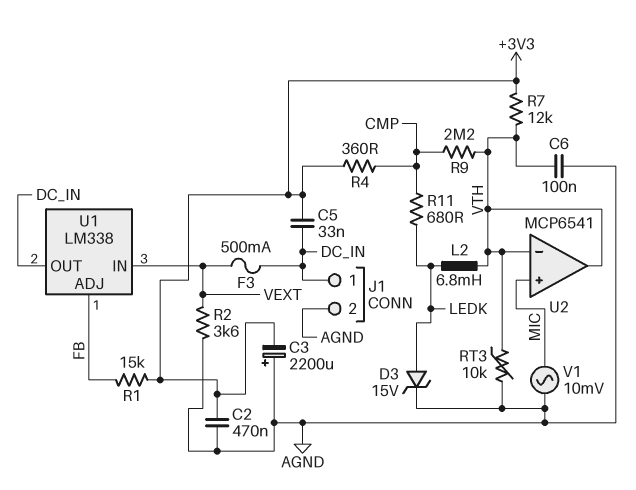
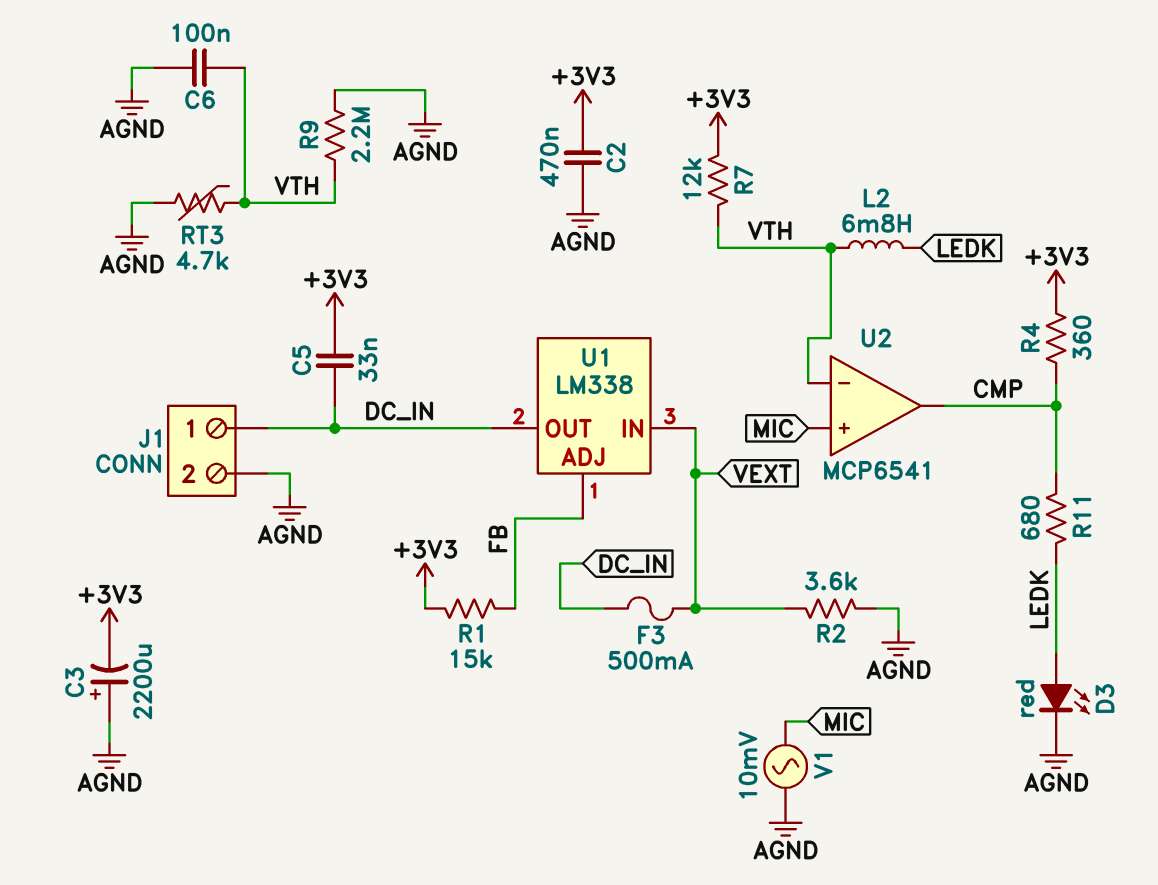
D3: zener 15V (A LEDK, K AGND) -> LED red (A LEDK, K AGND)
R9: 2.2M (CMP, VTH) -> 2.2M (AGND, VTH)
RT3: 10k (AGND, VTH) -> 4.7k (AGND, VTH)
U2 pin out: VTH -> CMP

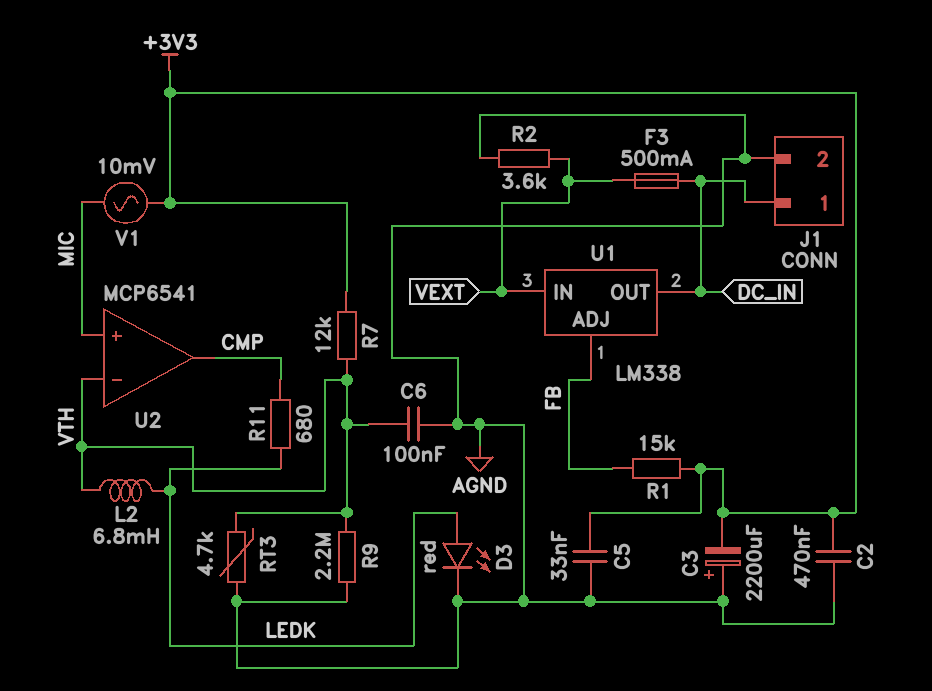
C5: 33nF (+3V3, DC_IN) -> 33nF (+3V3, AGND)
R4: 360 (+3V3, CMP) -> none
V1: AC 10mV (AGND, MIC) -> AC 10mV (+3V3, MIC)

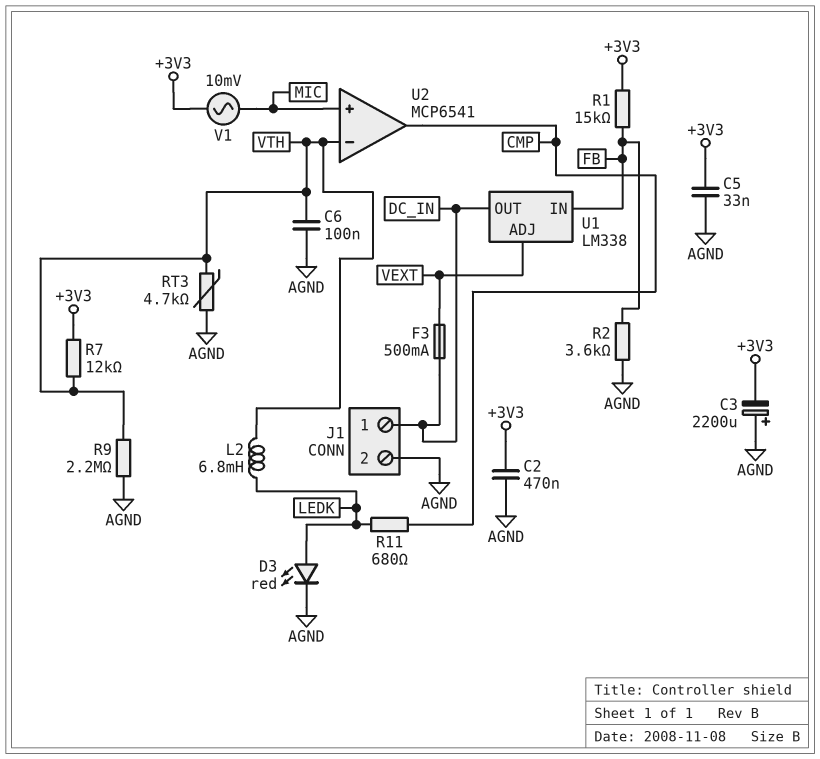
R2: 3.6k (AGND, VEXT) -> 3.6k (AGND, FB)
U1 pin ADJ: FB -> VEXT
U1 pin IN: VEXT -> FB

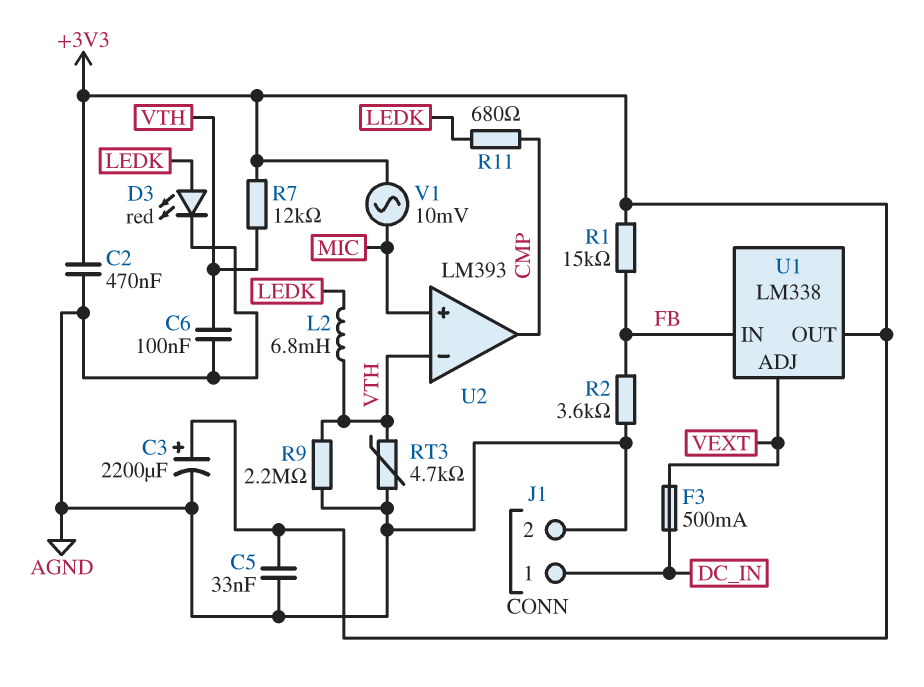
C3: 2200uF (plus AGND, minus +3V3) -> 2200uF (plus +3V3, minus AGND)
U1 pin OUT: DC_IN -> +3V3
U2: MCP6541 -> LM393

